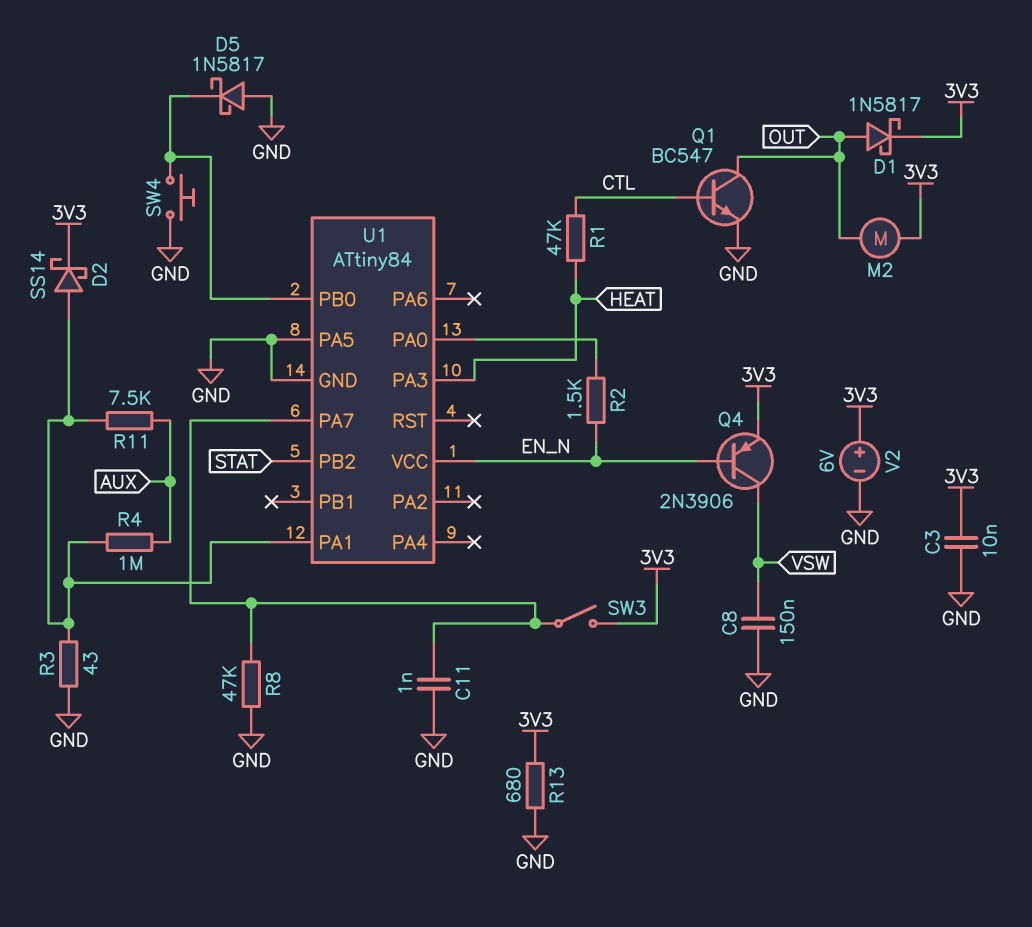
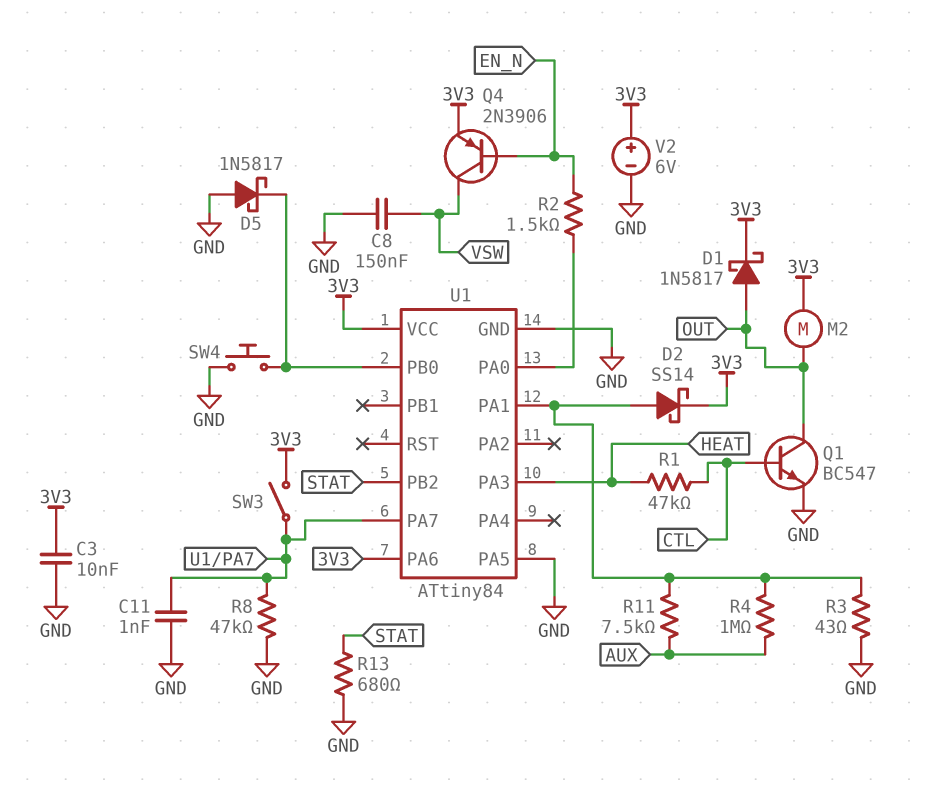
R13: 680 (3V3, GND) -> 680 (GND, STAT)
U1 pin PA6: none -> 3V3
U1 pin VCC: EN_N -> 3V3

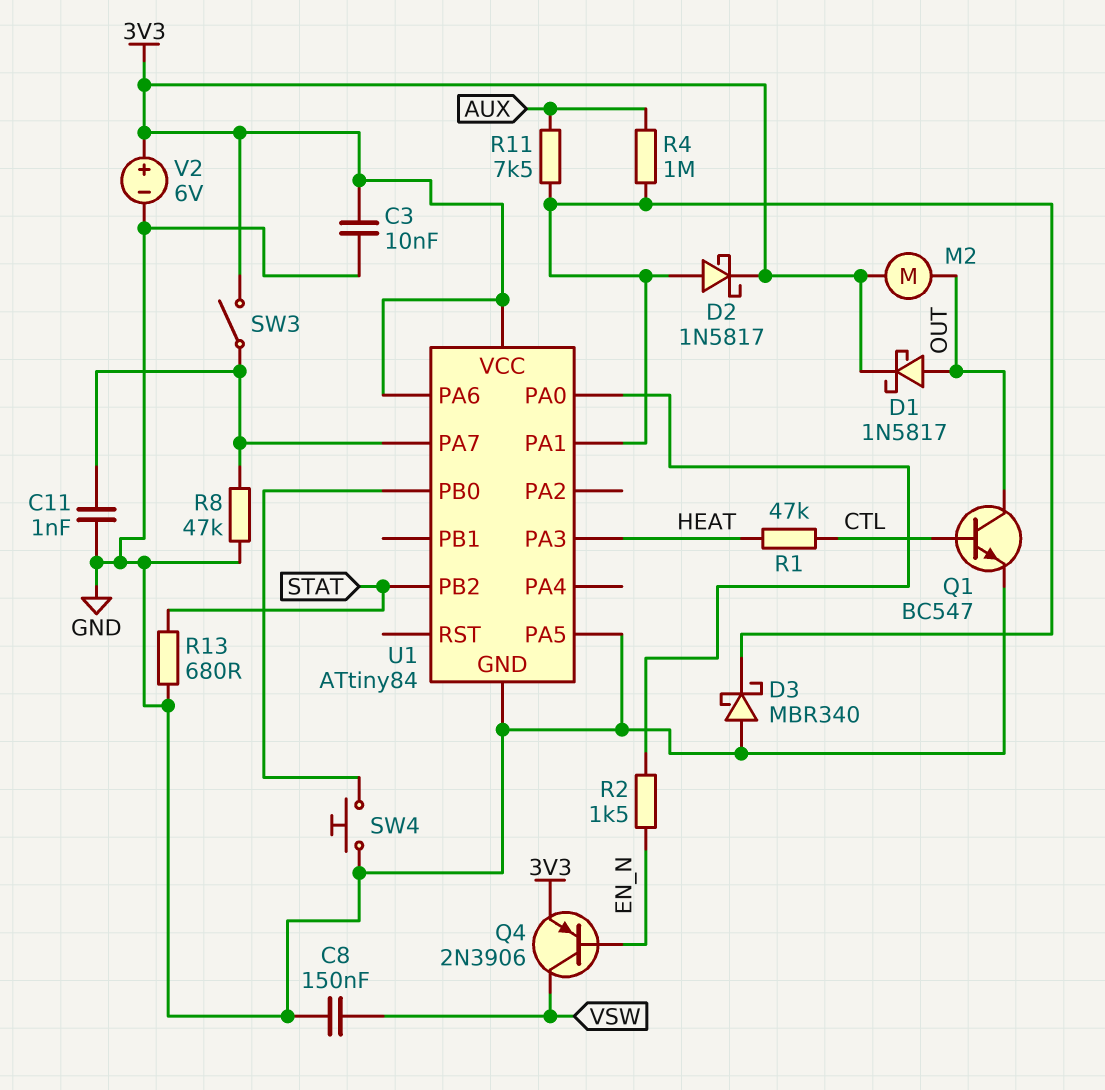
D2: schottky SS14 (A U1/PA1, K 3V3) -> schottky 1N5817 (A U1/PA1, K 3V3)
D3: none -> schottky MBR340 (A GND, K U1/PA1)
D5: schottky 1N5817 (A GND, K U1/PB0) -> none
R3: 43 (GND, U1/PA1) -> none

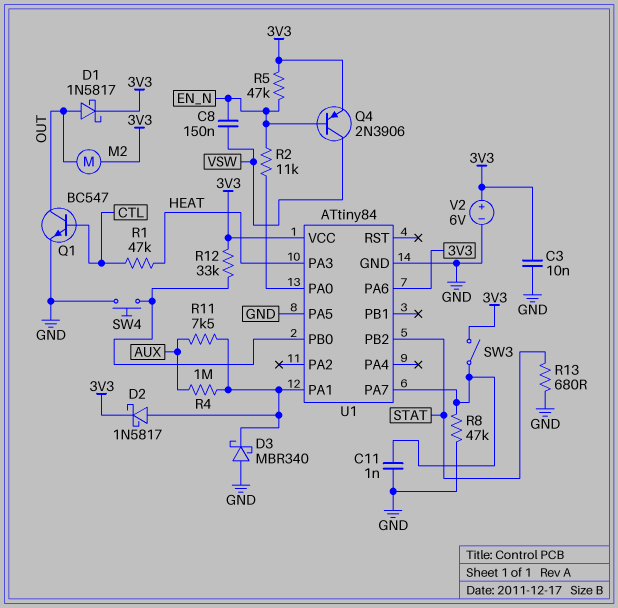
C8: 150nF (GND, VSW) -> 150nF (EN_N, VSW)
R2: 1.5k (EN_N, U1/PA0) -> 11k (EN_N, U1/PA0)
R5: none -> 47k (3V3, EN_N)
R12: none -> 33k (3V3, U1/PB0)

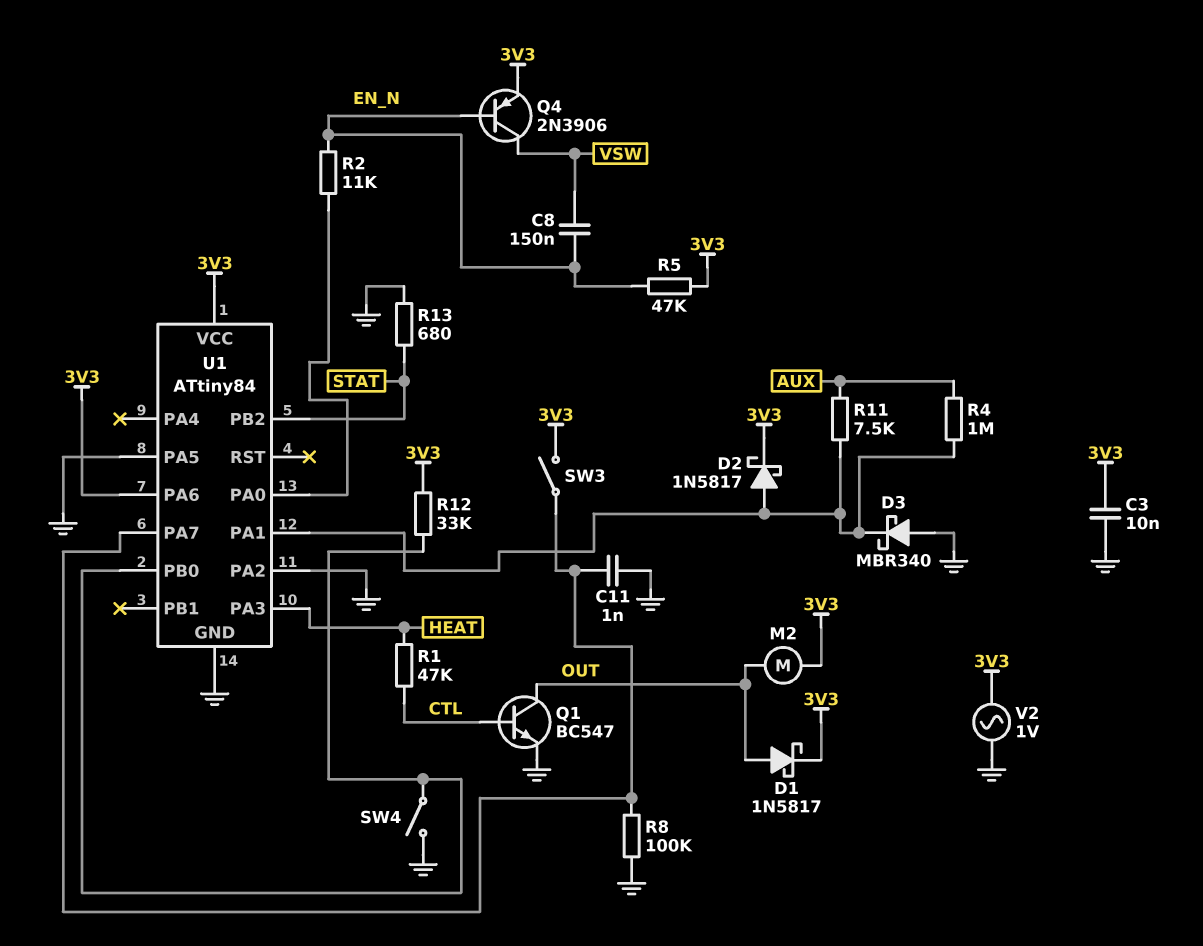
R8: 47k (GND, U1/PA7) -> 100k (GND, U1/PA7)
SW4: button (GND, U1/PB0) -> switch (GND, U1/PB0)
U1 pin PA2: none -> GND
V2: 6V (plus 3V3, minus GND) -> AC 1V (3V3, GND)

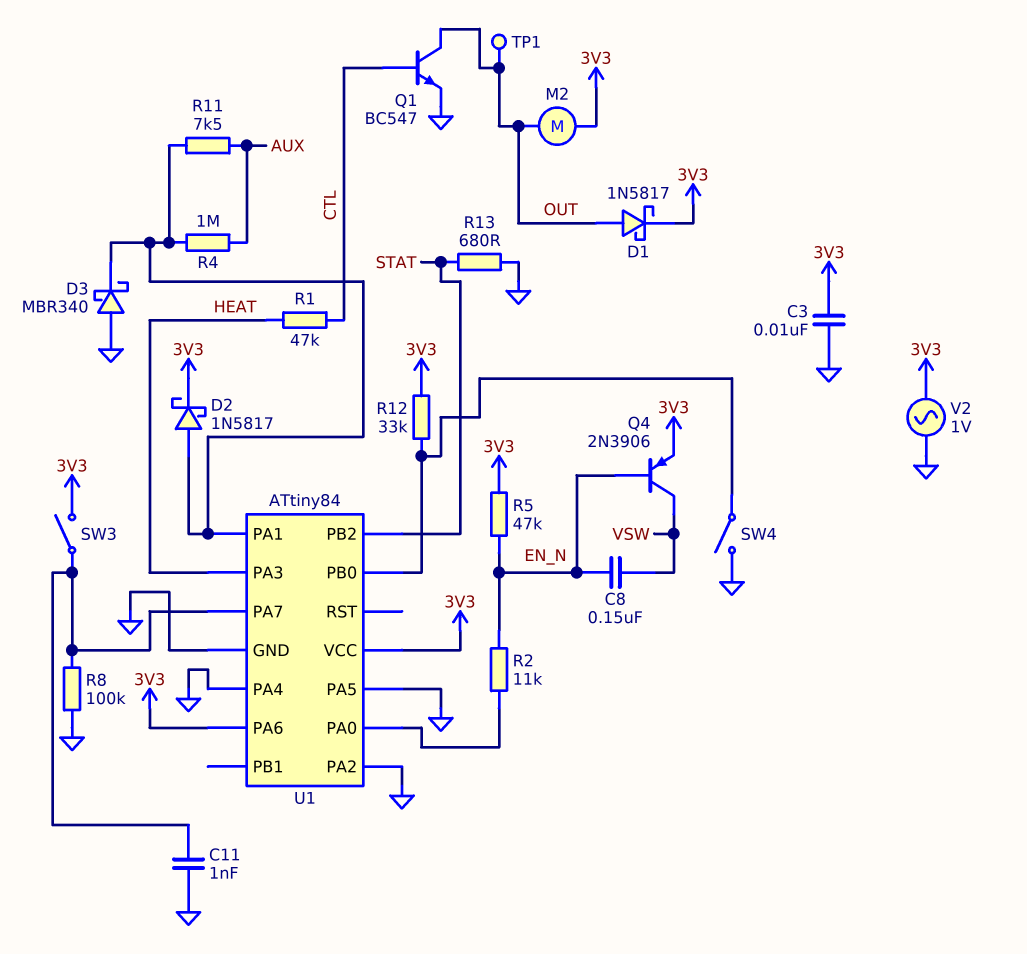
TP1: none -> test point (OUT)
U1 pin PA4: none -> GND

